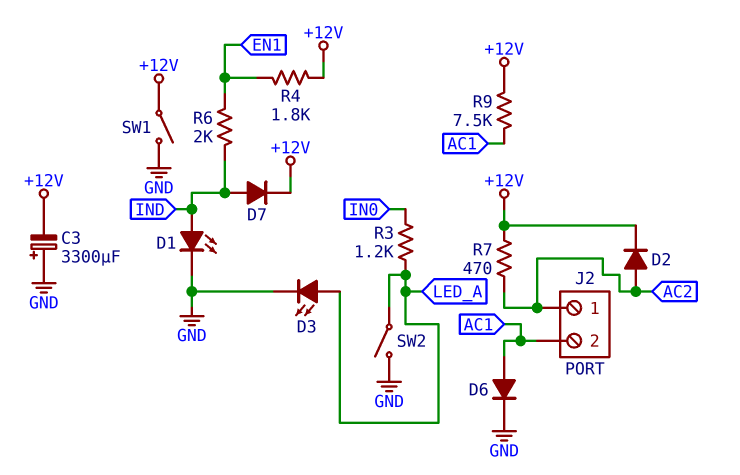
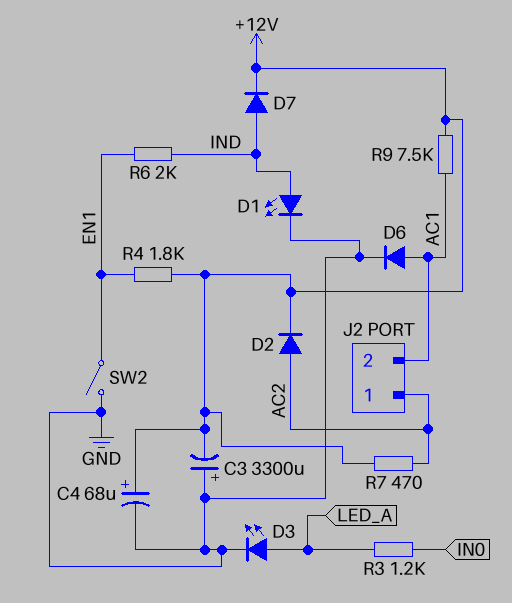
C4: none -> 68uF (plus +12V, minus GND)
SW1: switch (+12V, GND) -> none
SW2: switch (GND, LED_A) -> switch (EN1, GND)

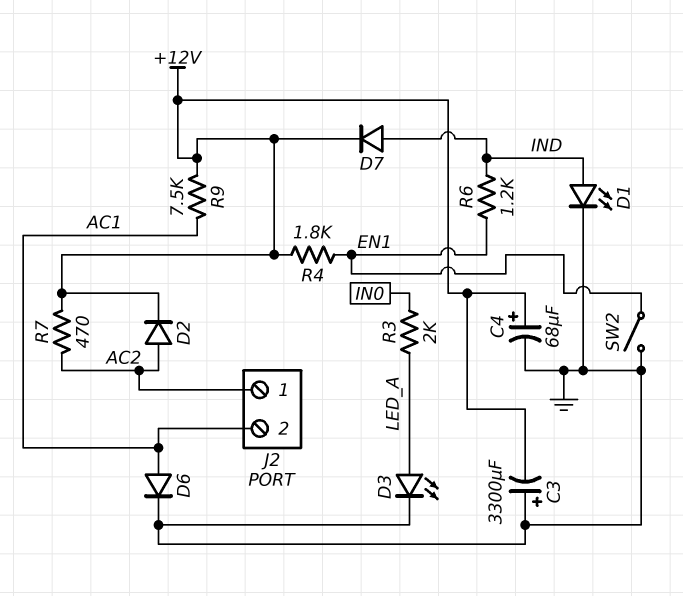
R3: 1.2k (IN0, LED_A) -> 2k (IN0, LED_A)
R6: 2k (EN1, IND) -> 1.2k (EN1, IND)

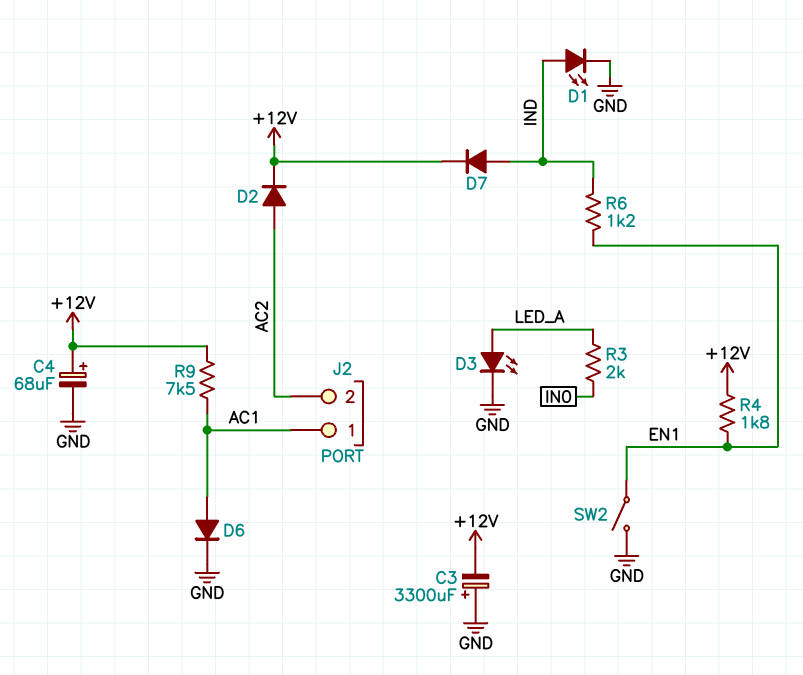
J2 pin 1: AC2 -> AC1
J2 pin 2: AC1 -> AC2
R7: 470 (+12V, AC2) -> none

